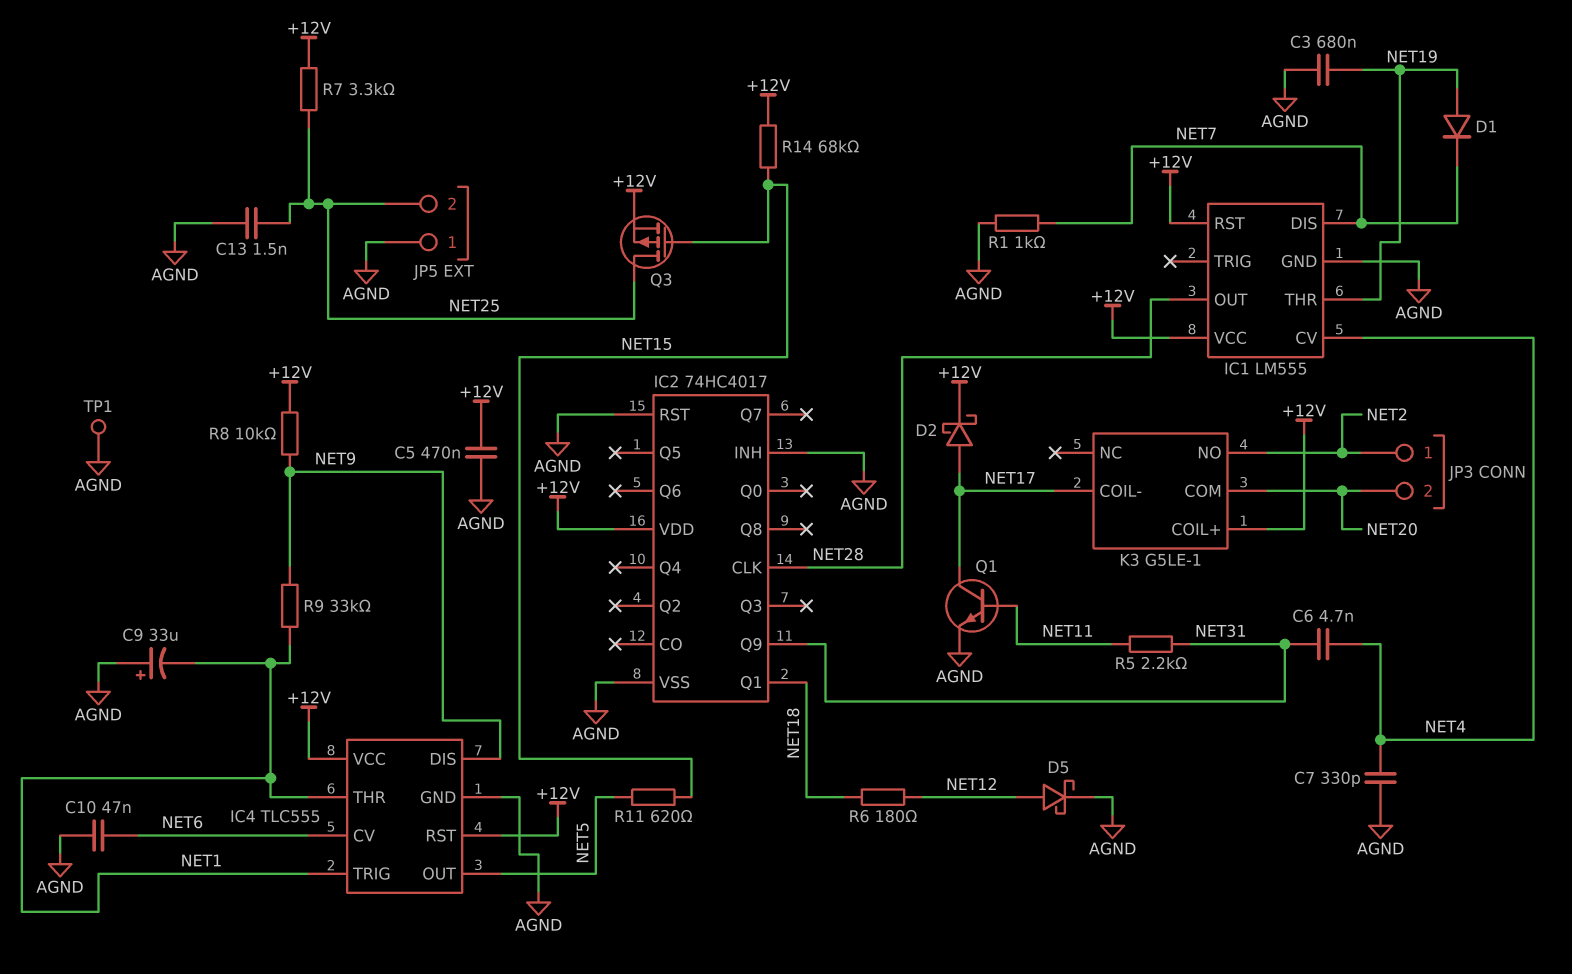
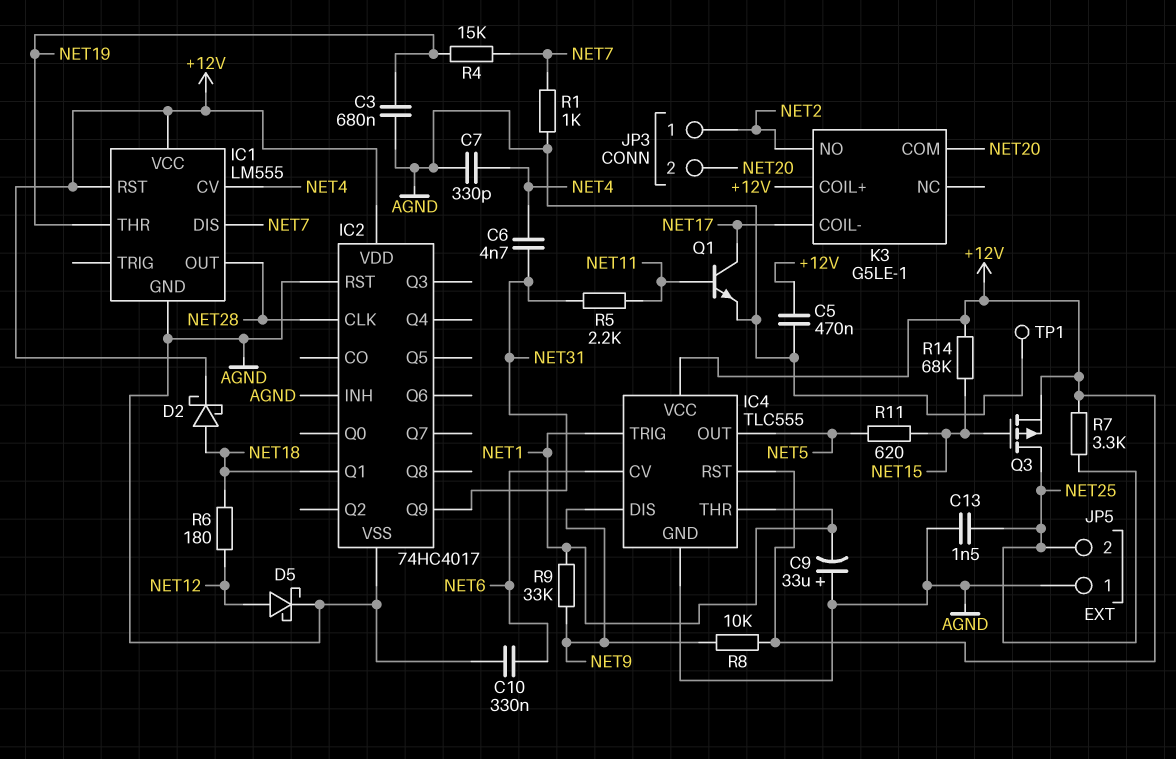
C10: 47nF (AGND, NET6) -> 330nF (AGND, NET6)
D1: diode (A NET19, K NET7) -> none
D2: schottky (A NET17, K +12V) -> schottky (A NET18, K +12V)
R4: none -> 15k (NET7, NET19)

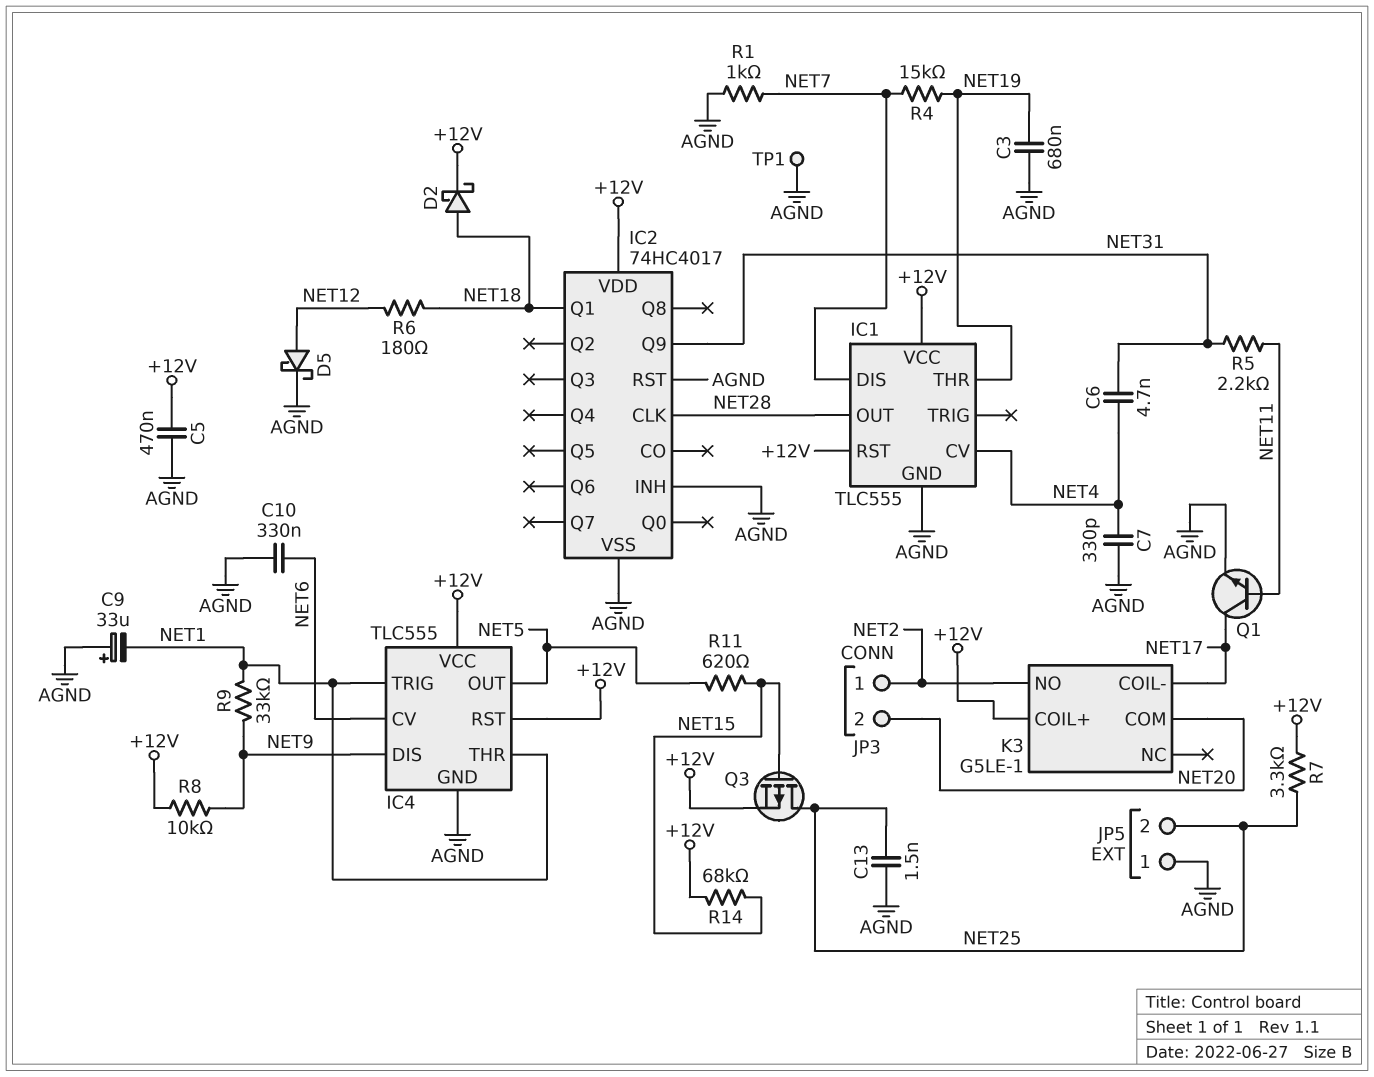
IC1: LM555 -> TLC555

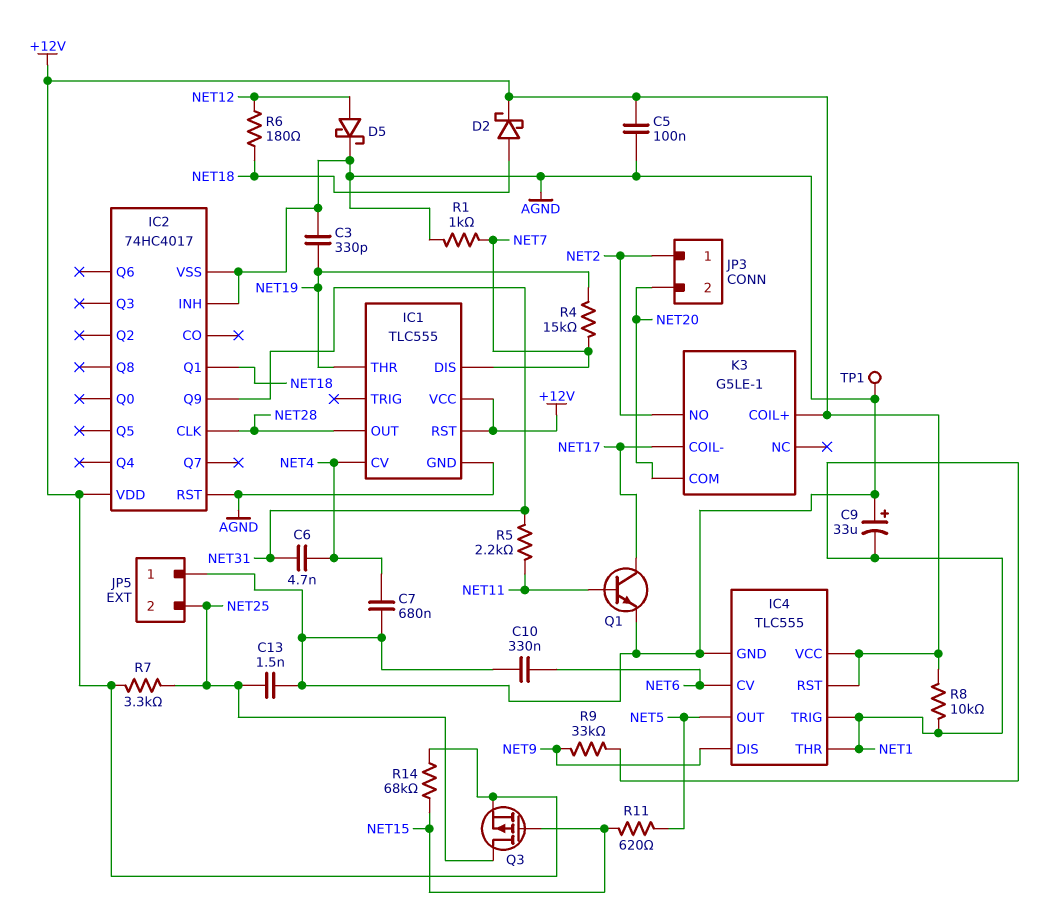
C3: 680nF (AGND, NET19) -> 330pF (AGND, NET19)
C5: 470nF (+12V, AGND) -> 100nF (+12V, AGND)
C7: 330pF (AGND, NET4) -> 680nF (AGND, NET4)
R8: 10k (+12V, NET9) -> 10k (+12V, NET1)

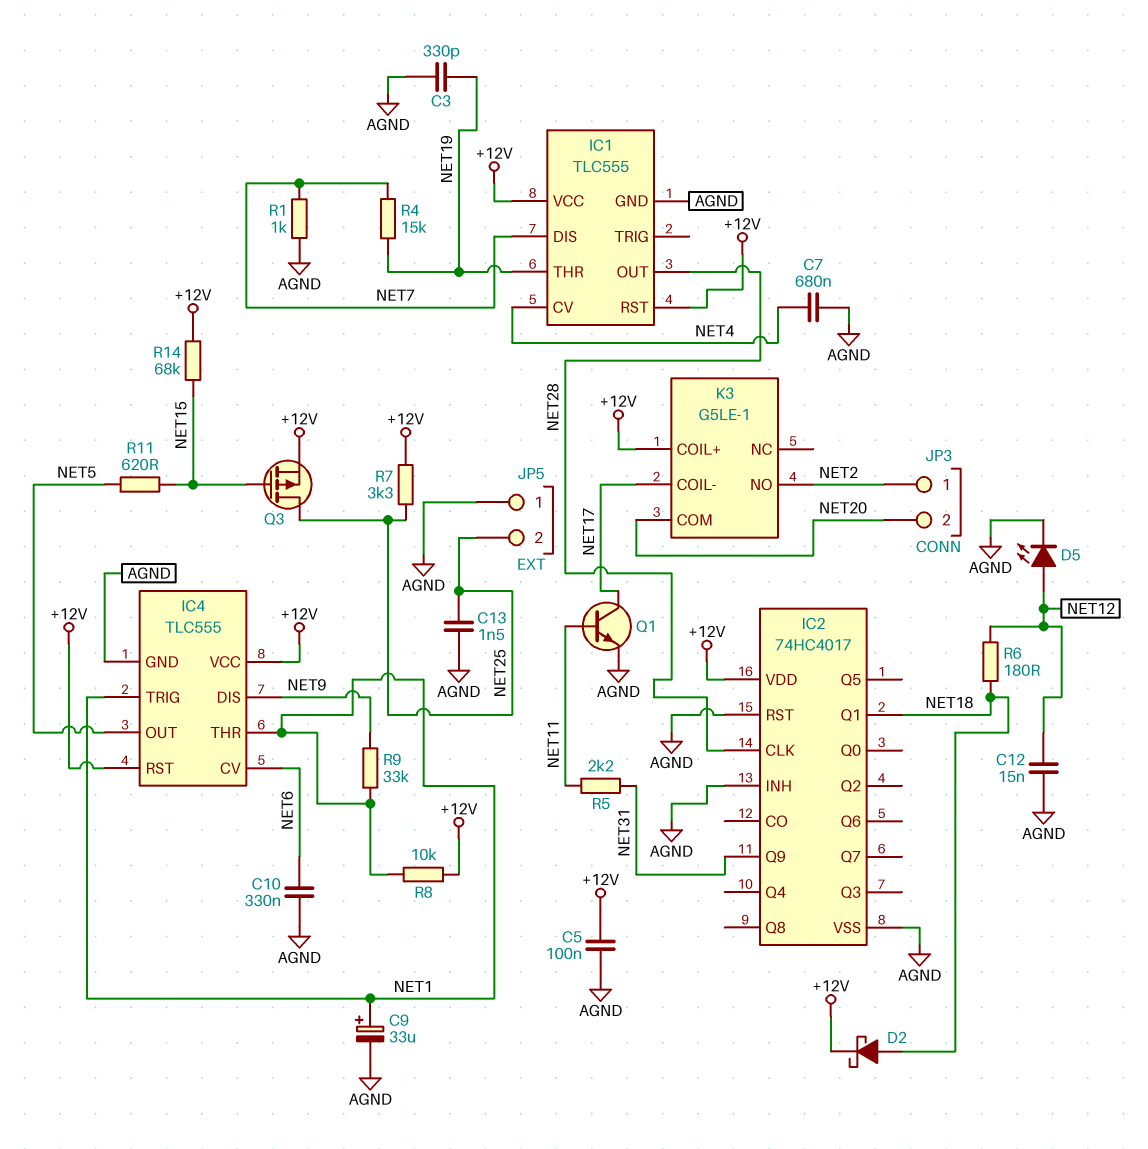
C6: 4.7nF (NET4, NET31) -> none
C9: 33uF (plus AGND, minus NET1) -> 33uF (plus NET1, minus AGND)
C12: none -> 15nF (AGND, NET12)
D5: schottky (A NET12, K AGND) -> LED (A NET12, K AGND)
TP1: test point (AGND) -> none

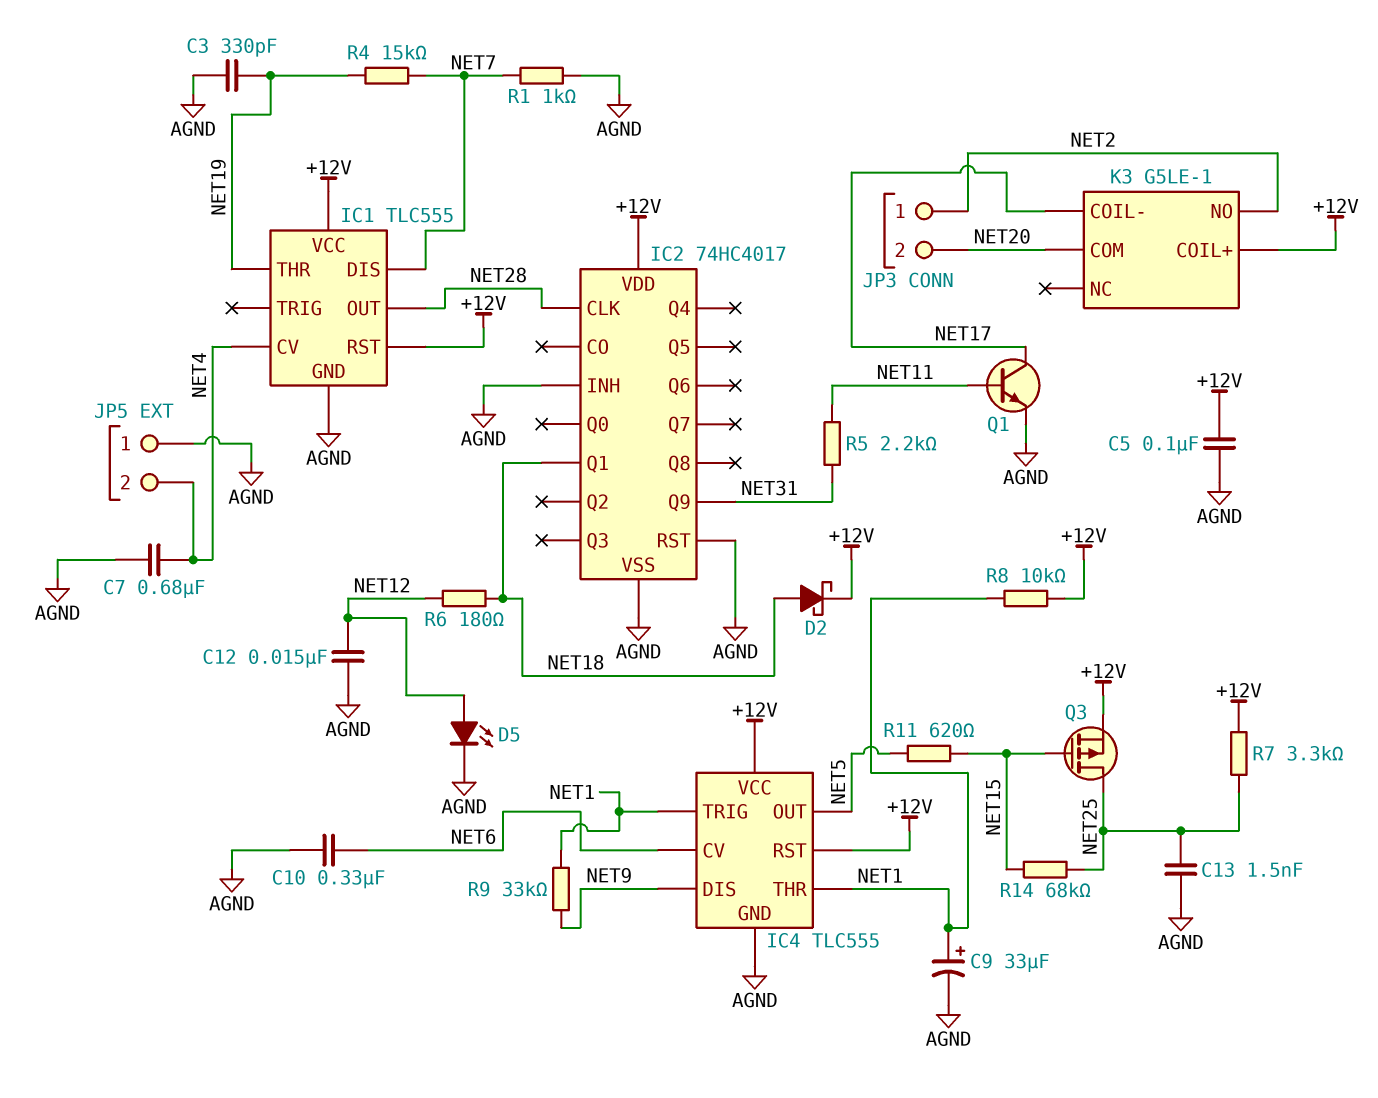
JP5 pin 2: NET25 -> NET4
R14: 68k (+12V, NET15) -> 68k (NET15, NET25)

